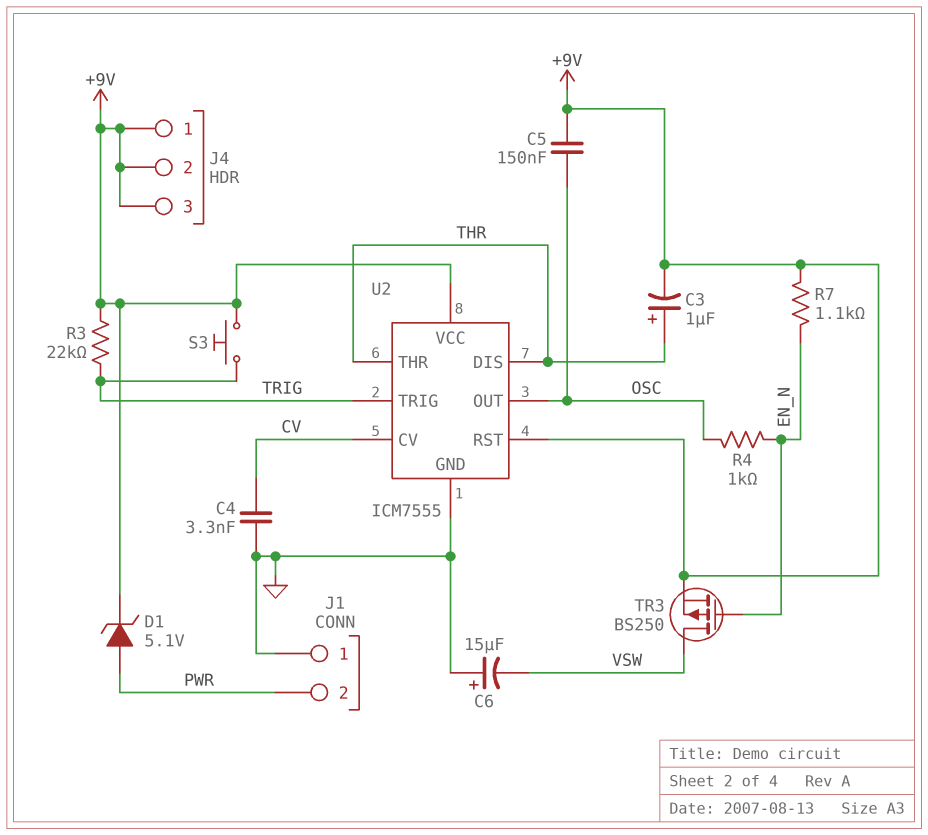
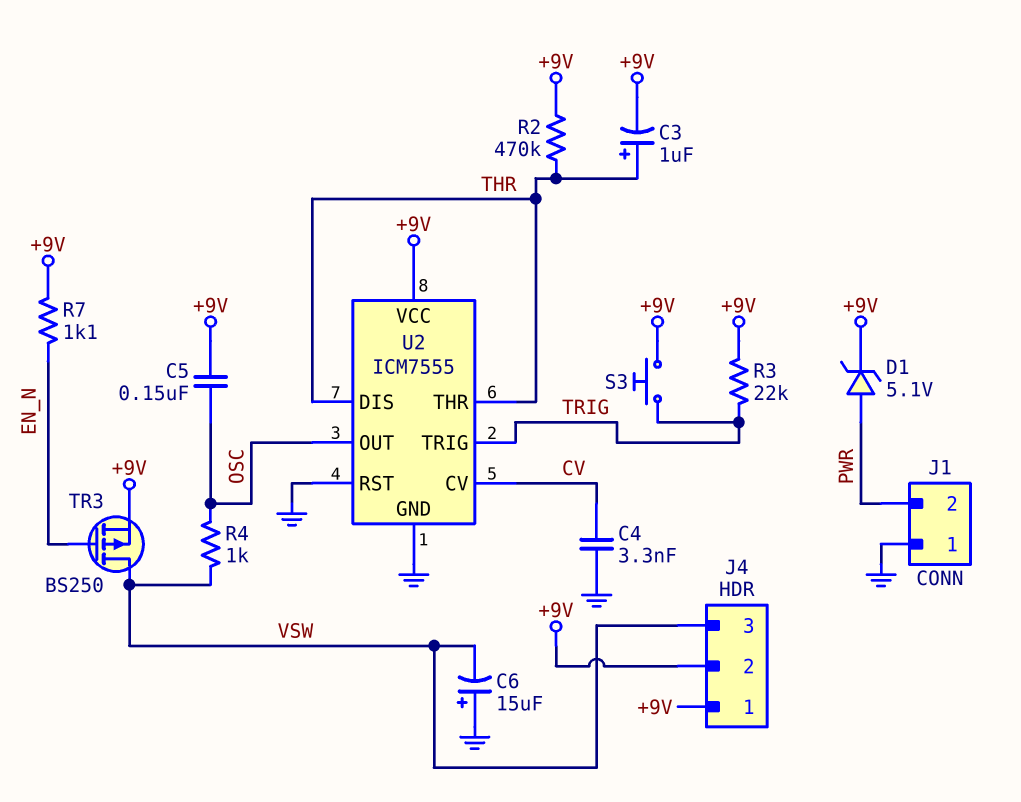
J4 pin 3: +9V -> VSW
R2: none -> 470k (+9V, THR)
R4: 1k (EN_N, OSC) -> 1k (OSC, VSW)
U2 pin RST: +9V -> GND

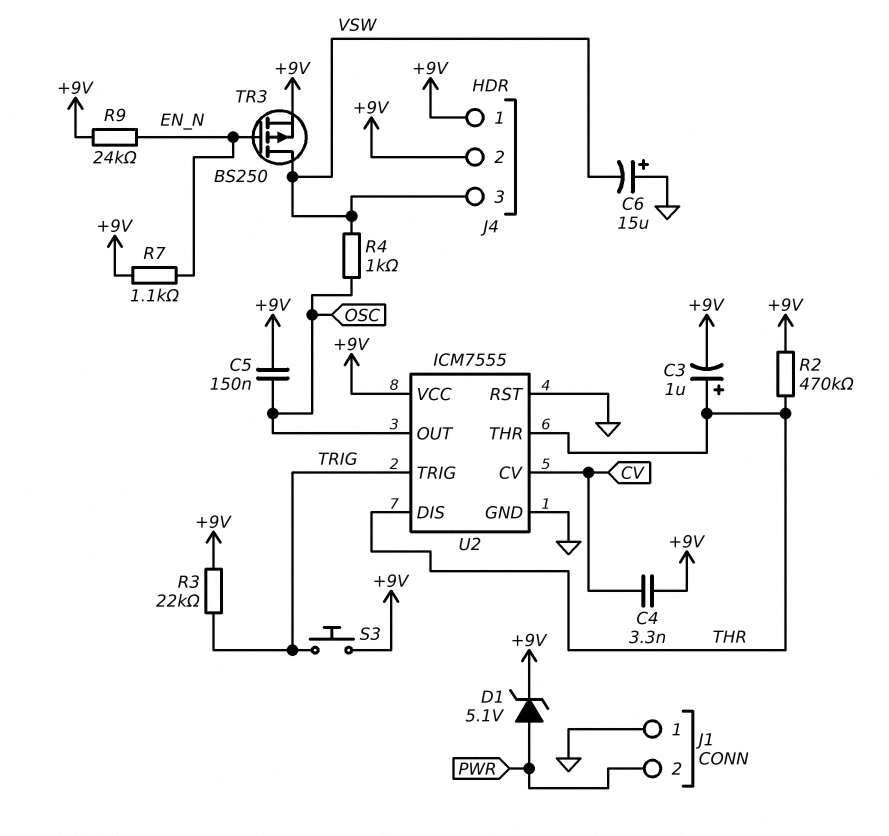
C4: 3.3nF (CV, GND) -> 3.3nF (+9V, CV)
R9: none -> 24k (+9V, EN_N)

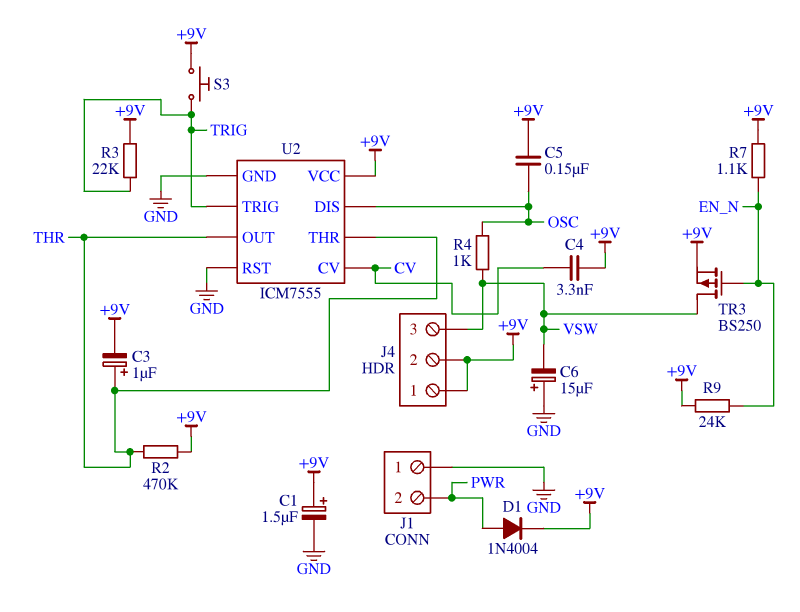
C1: none -> 1.5uF (plus +9V, minus GND)
D1: zener 5.1V (A PWR, K +9V) -> diode 1N4004 (A PWR, K +9V)
U2 pin DIS: THR -> OSC
U2 pin OUT: OSC -> THR

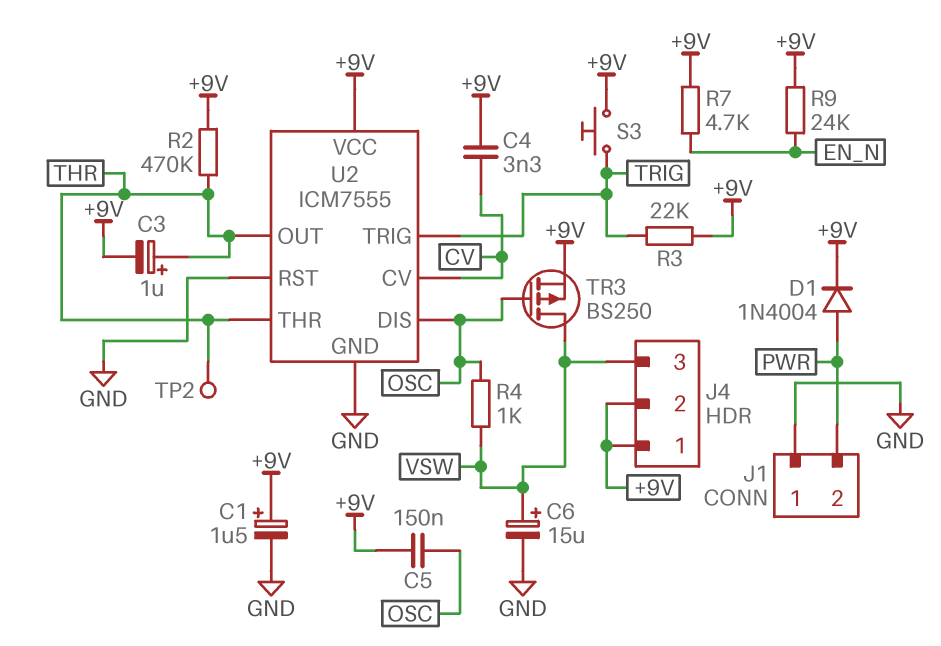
C6: 15uF (plus GND, minus VSW) -> 15uF (plus VSW, minus GND)
R7: 1.1k (+9V, EN_N) -> 4.7k (+9V, EN_N)
TP2: none -> test point (THR)
TR3: PMOS BS250 (G EN_N, D VSW, S +9V) -> PMOS BS250 (G OSC, D VSW, S +9V)

